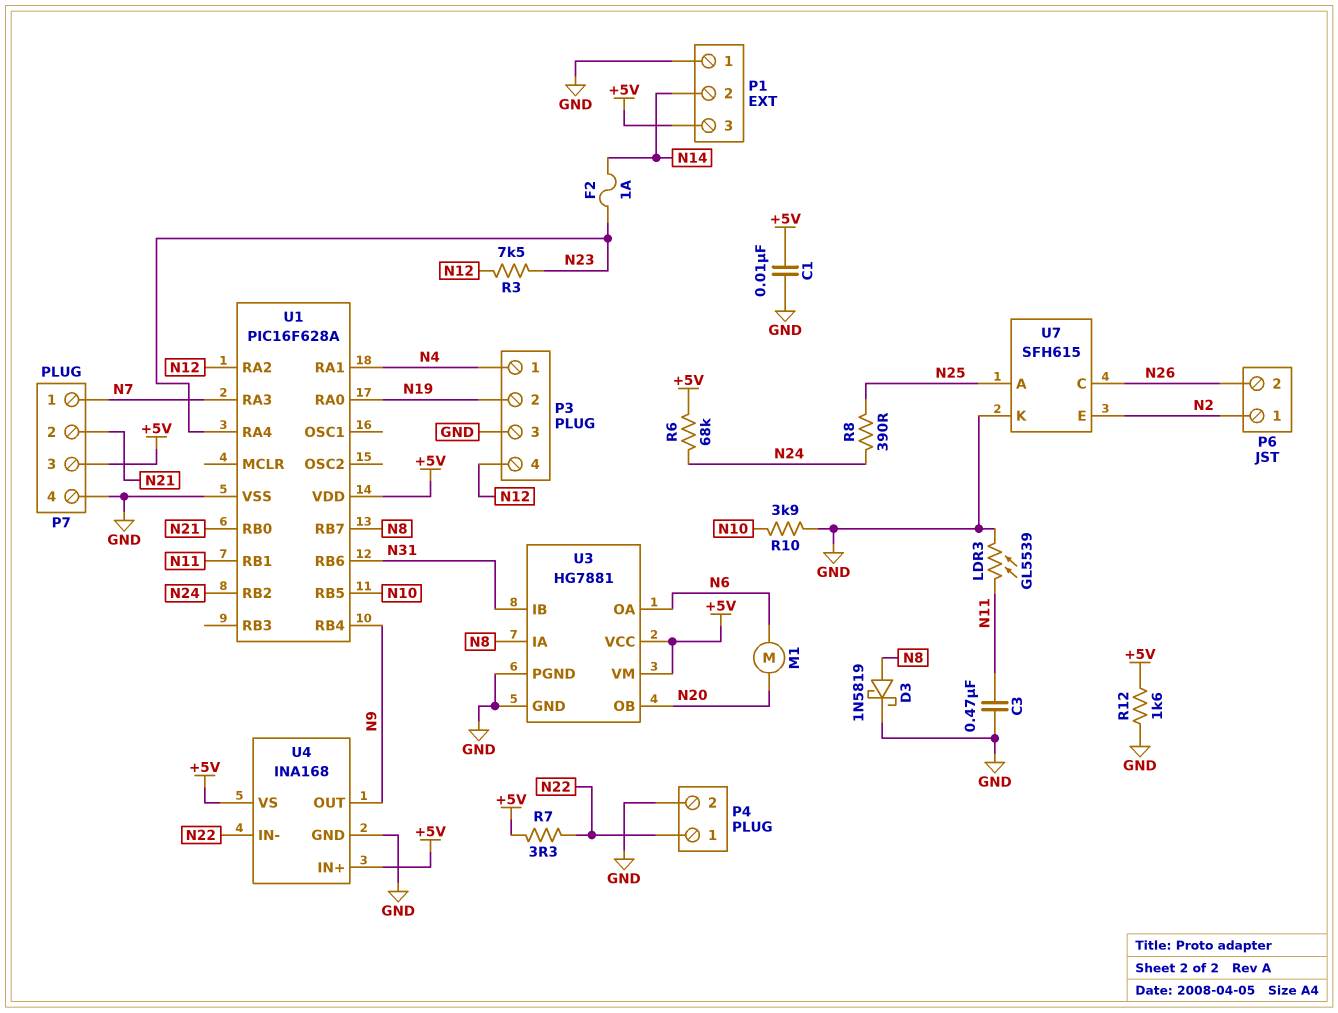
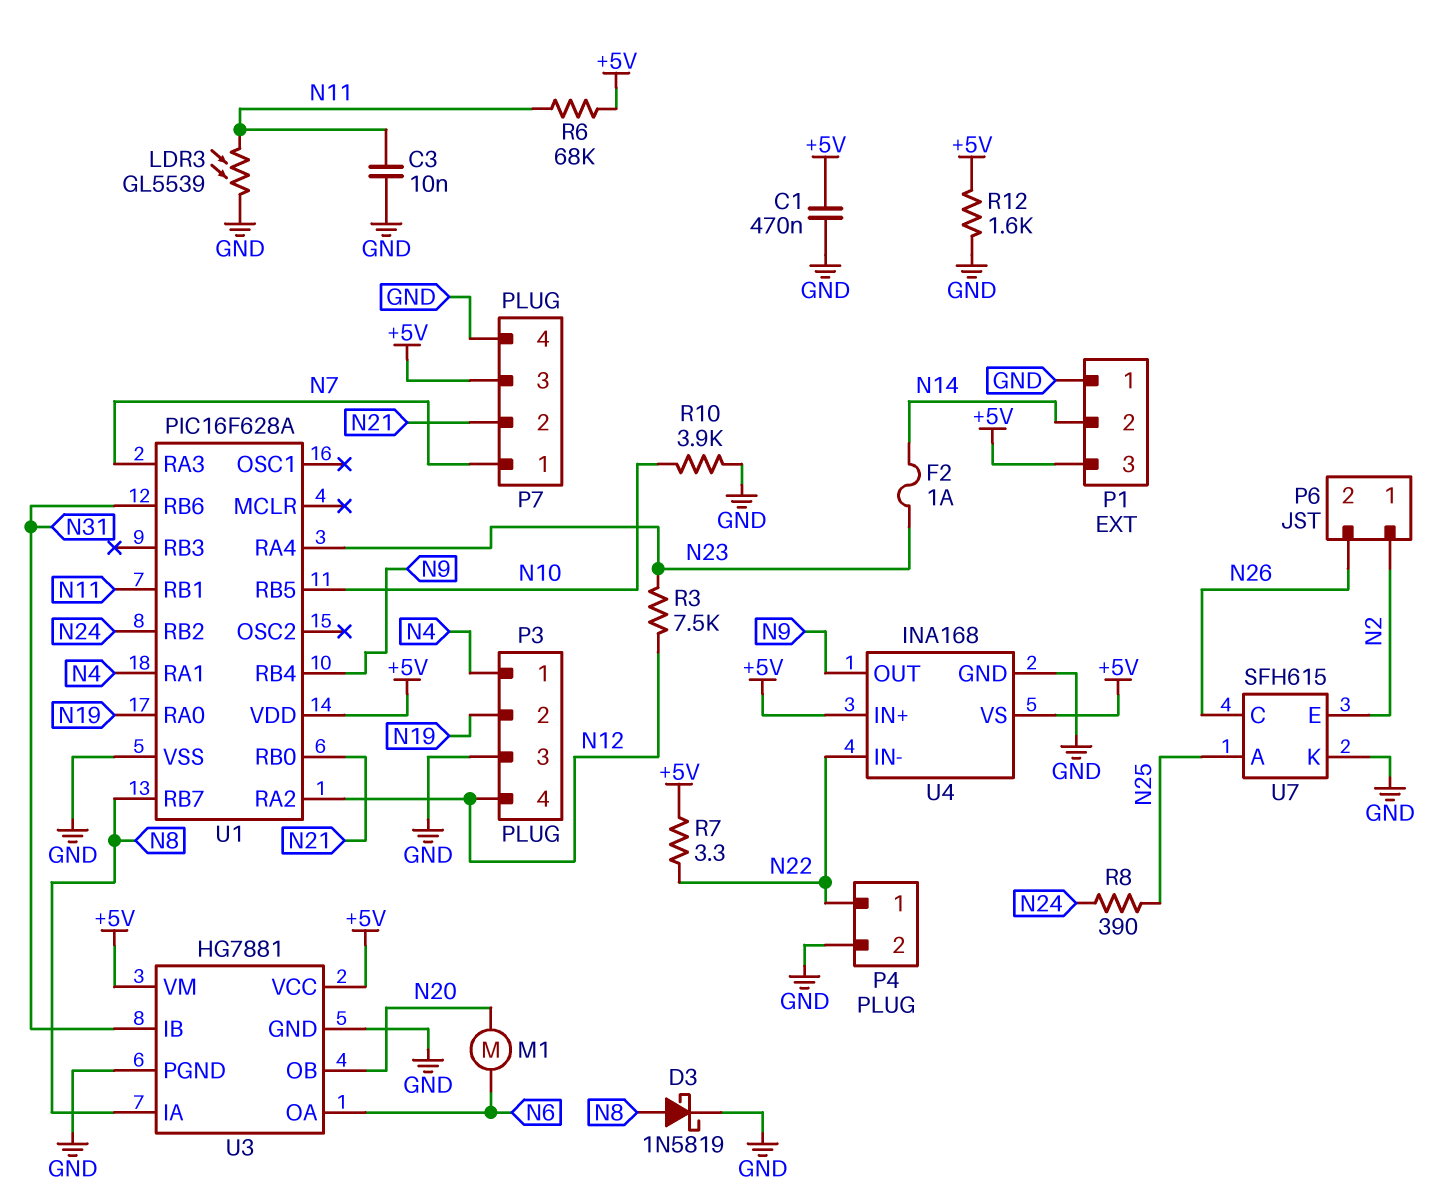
C1: 10nF (+5V, GND) -> 470nF (+5V, GND)
C3: 470nF (GND, N11) -> 10nF (GND, N11)
R6: 68k (+5V, N24) -> 68k (+5V, N11)

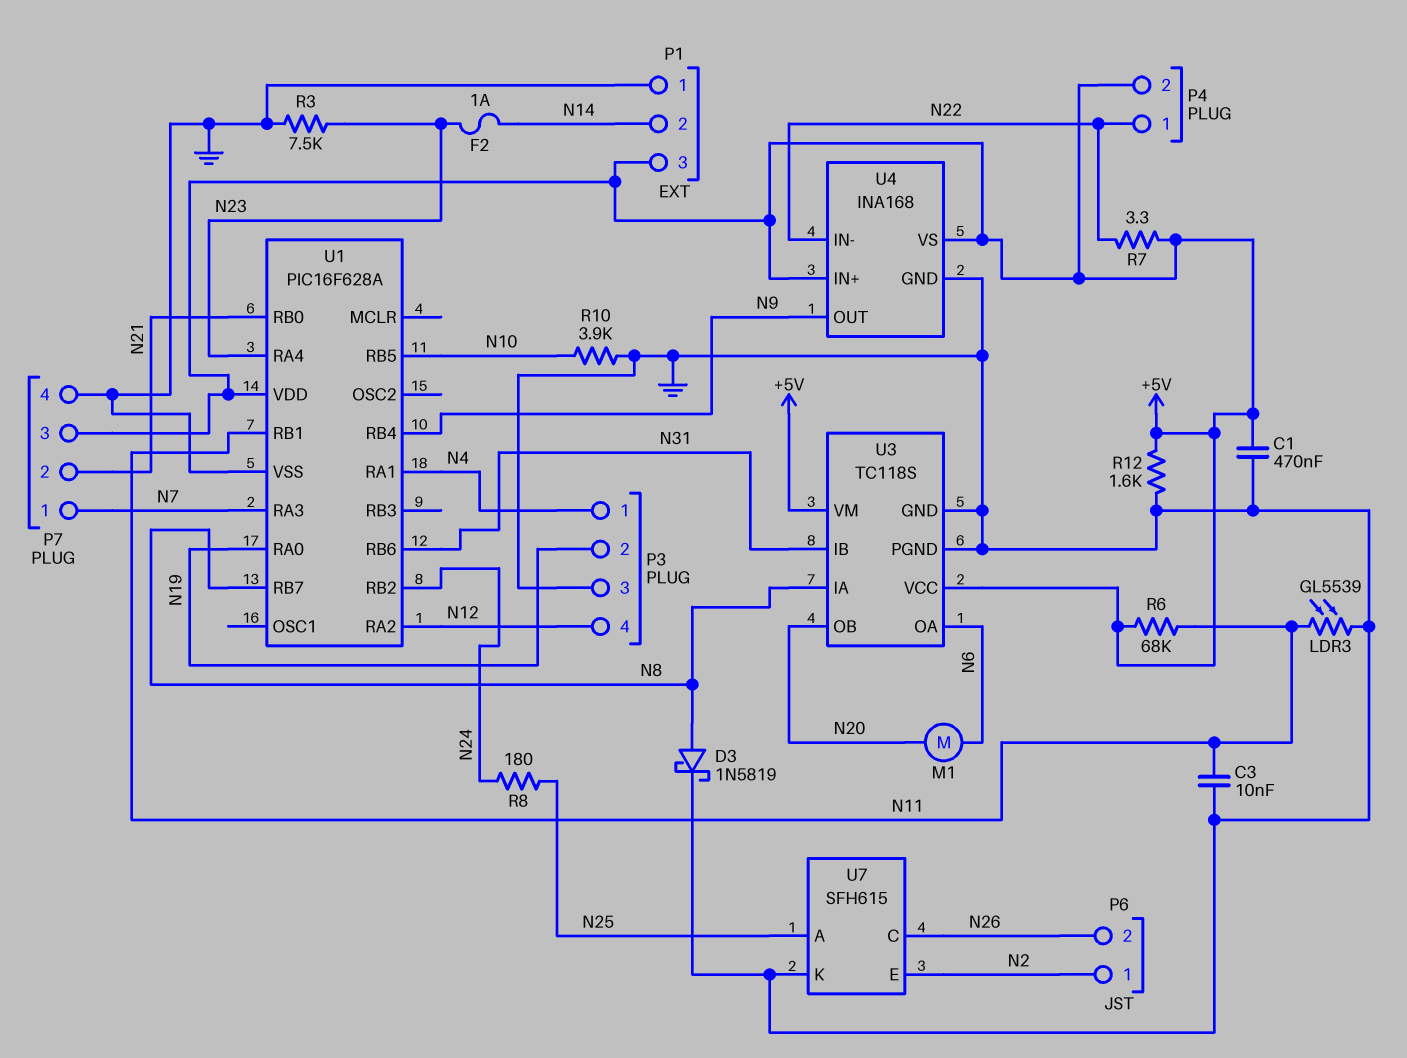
P4 pin 2: GND -> +5V
R3: 7.5k (N12, N23) -> 7.5k (GND, N23)
R8: 390 (N24, N25) -> 180 (N24, N25)
U3: HG7881 -> TC118S

